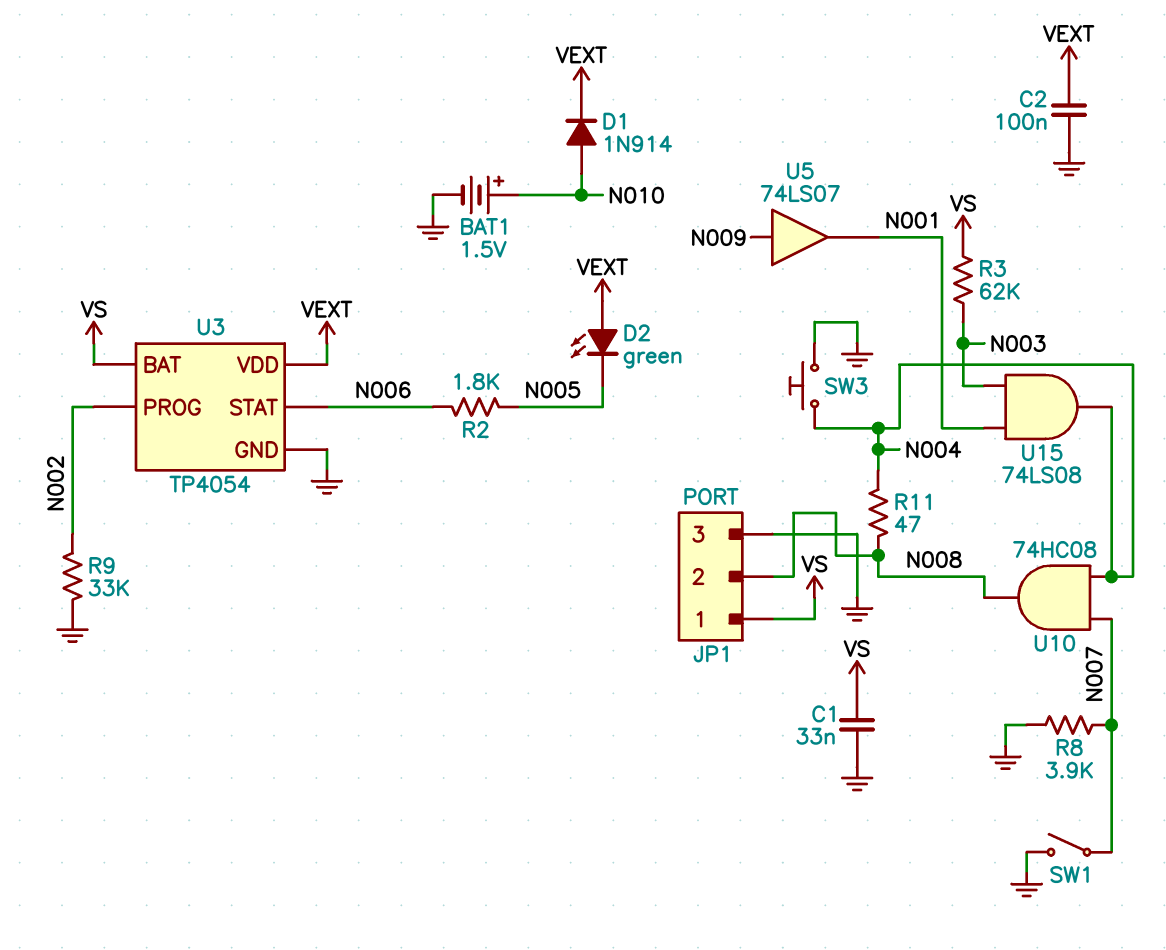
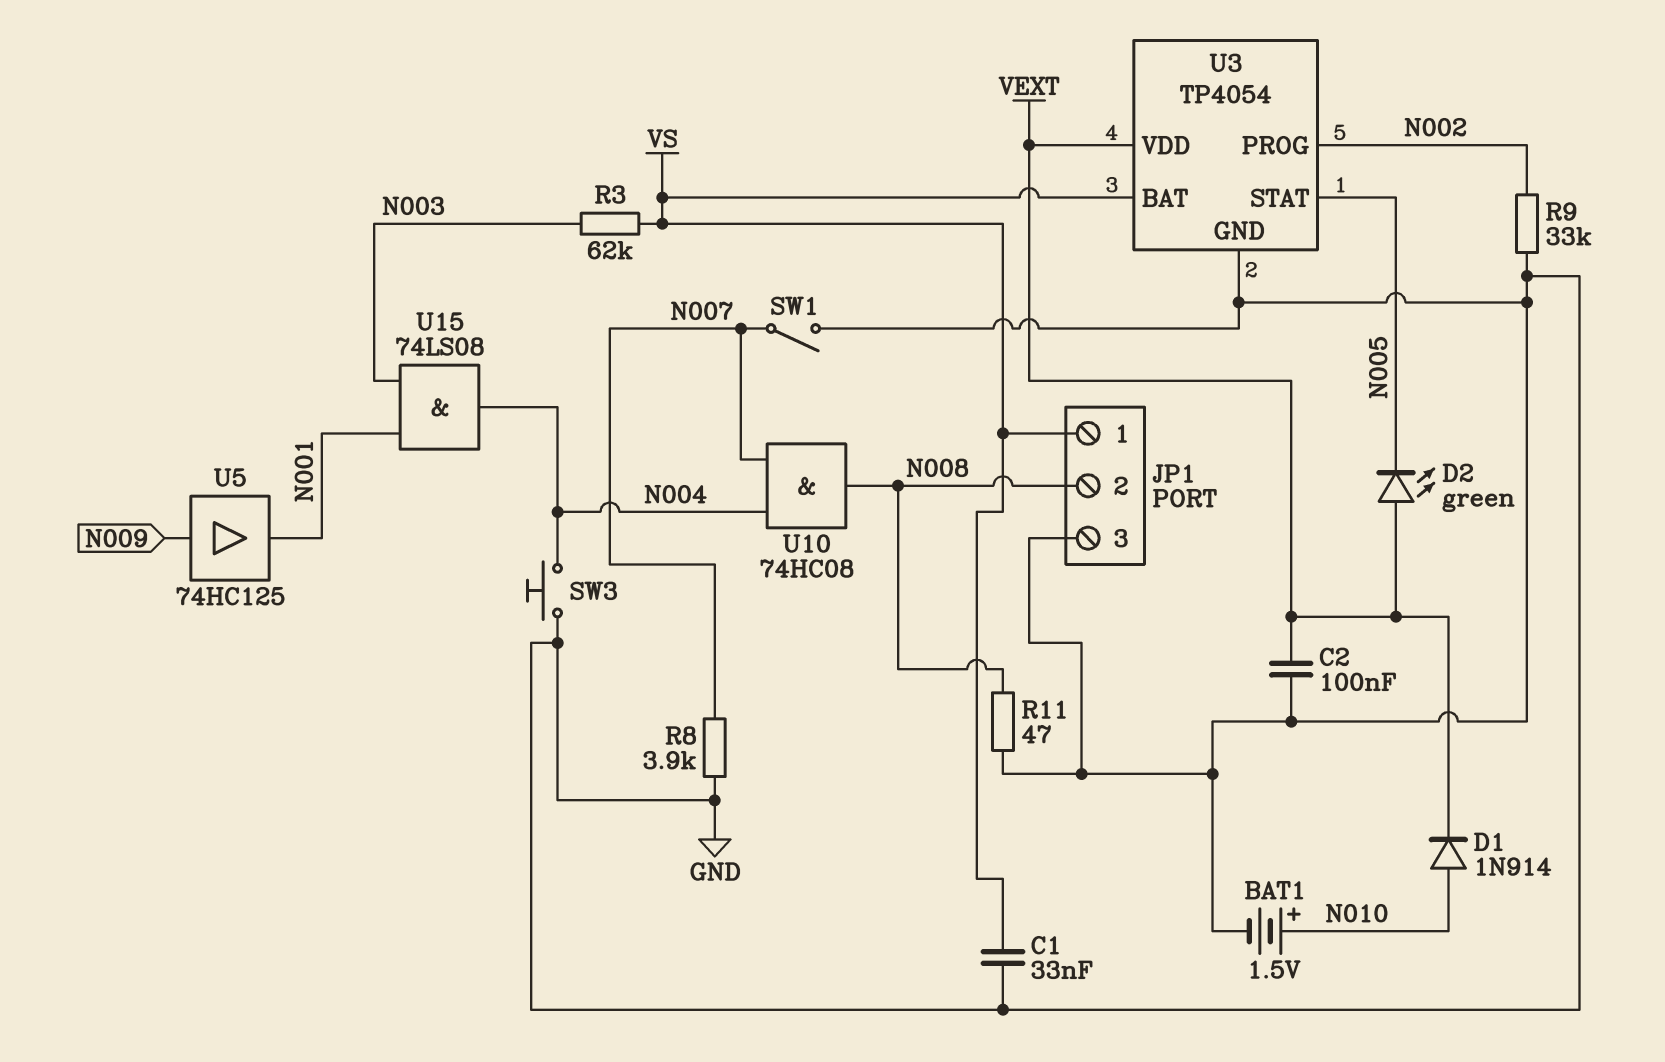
R2: 1.8k (N005, N006) -> none
R11: 47 (N004, N008) -> 47 (GND, N008)
U3 pin STAT: N006 -> N005
U5: buffer 74LS07 (in N009, out N001) -> buffer 74HC125 (in N009, out N001)

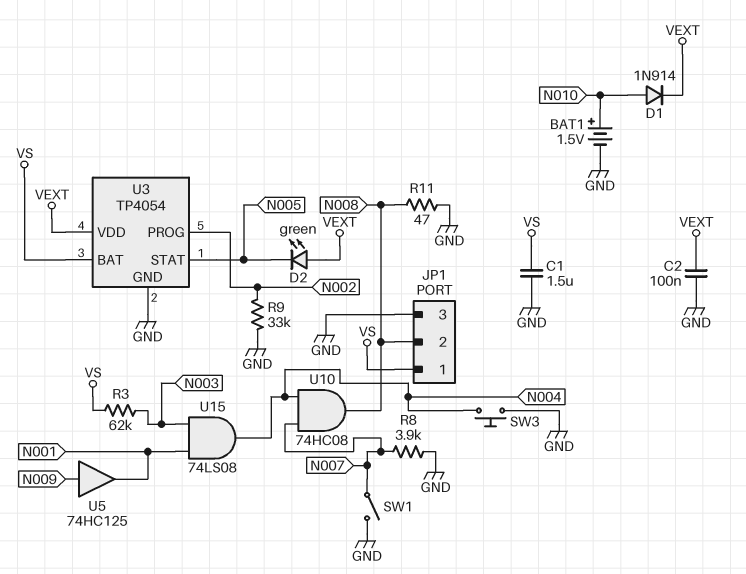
C1: 33nF (GND, VS) -> 1.5uF (GND, VS)

